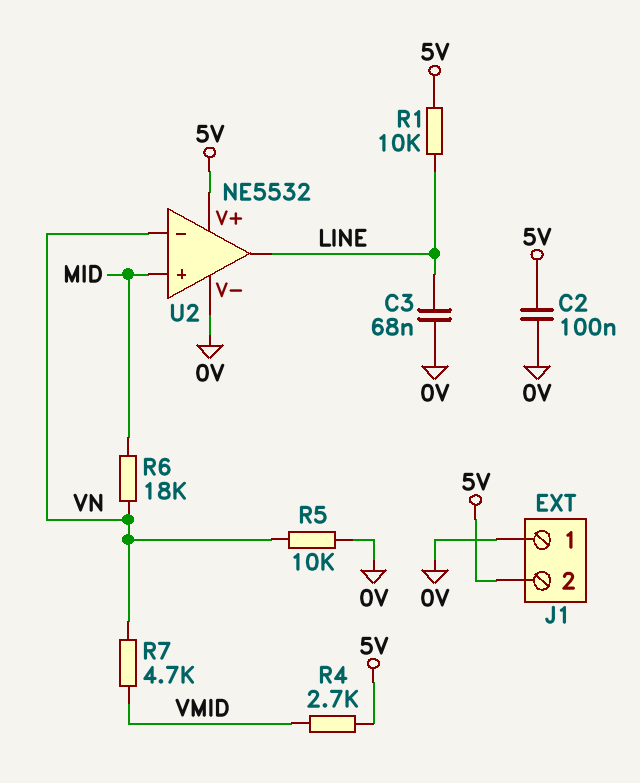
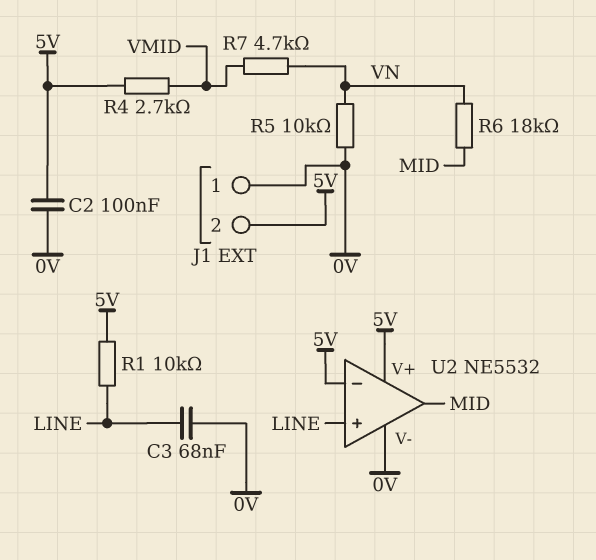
U2 pin in+: MID -> LINE
U2 pin in-: VN -> 5V
U2 pin out: LINE -> MID

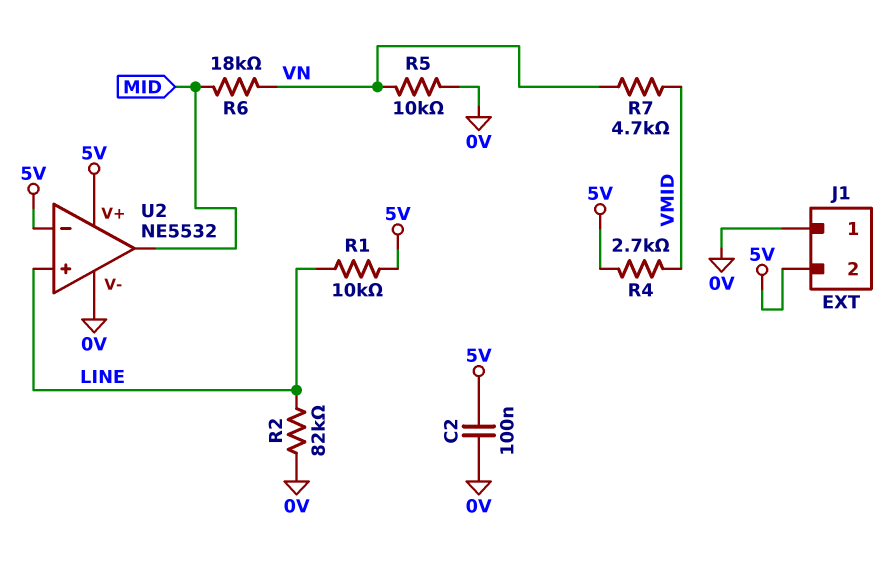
C3: 68nF (0V, LINE) -> none
R2: none -> 82k (0V, LINE)

